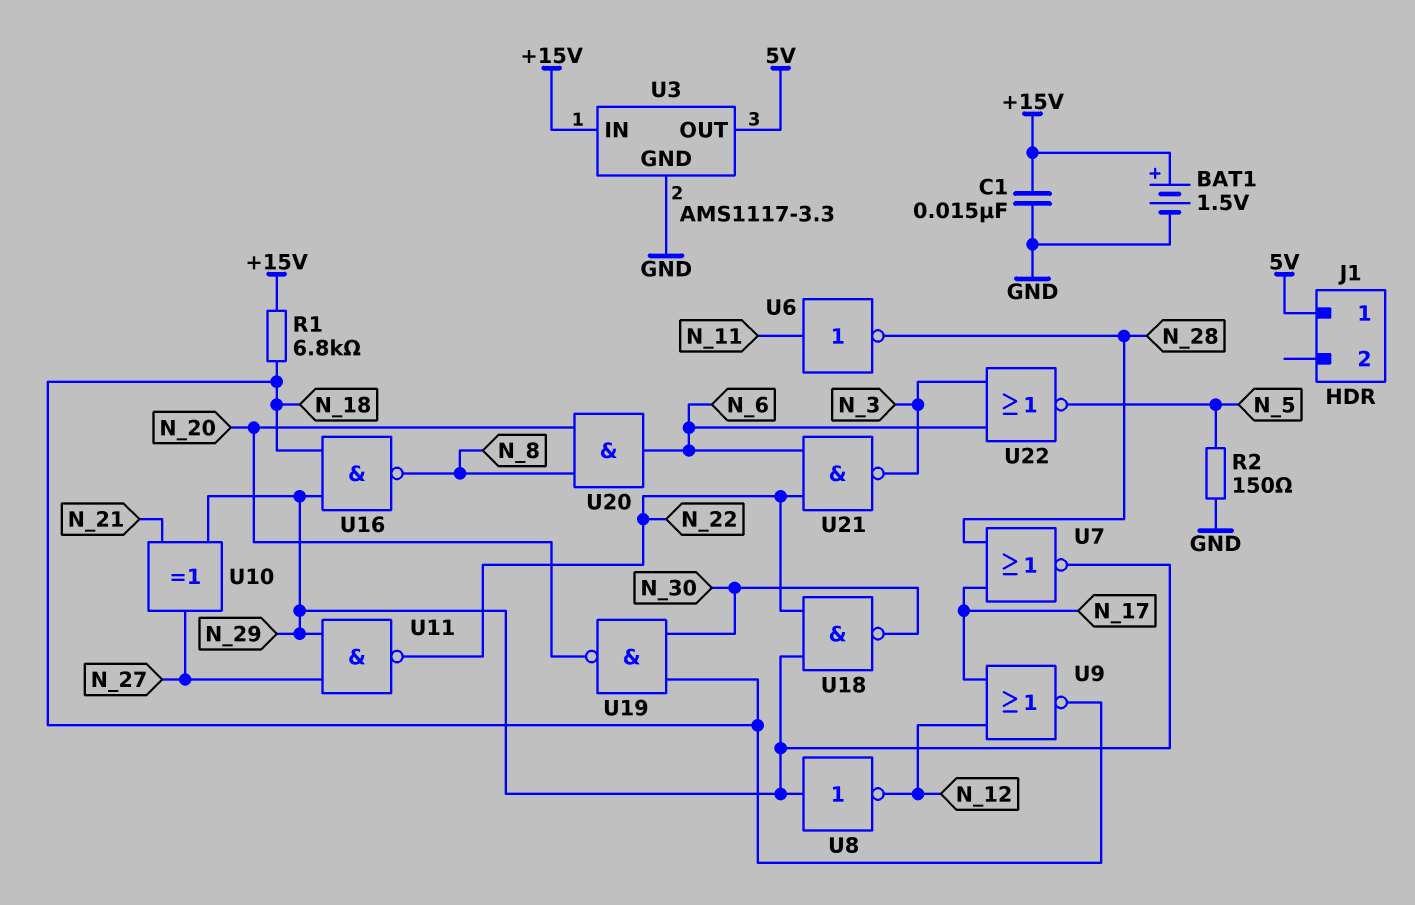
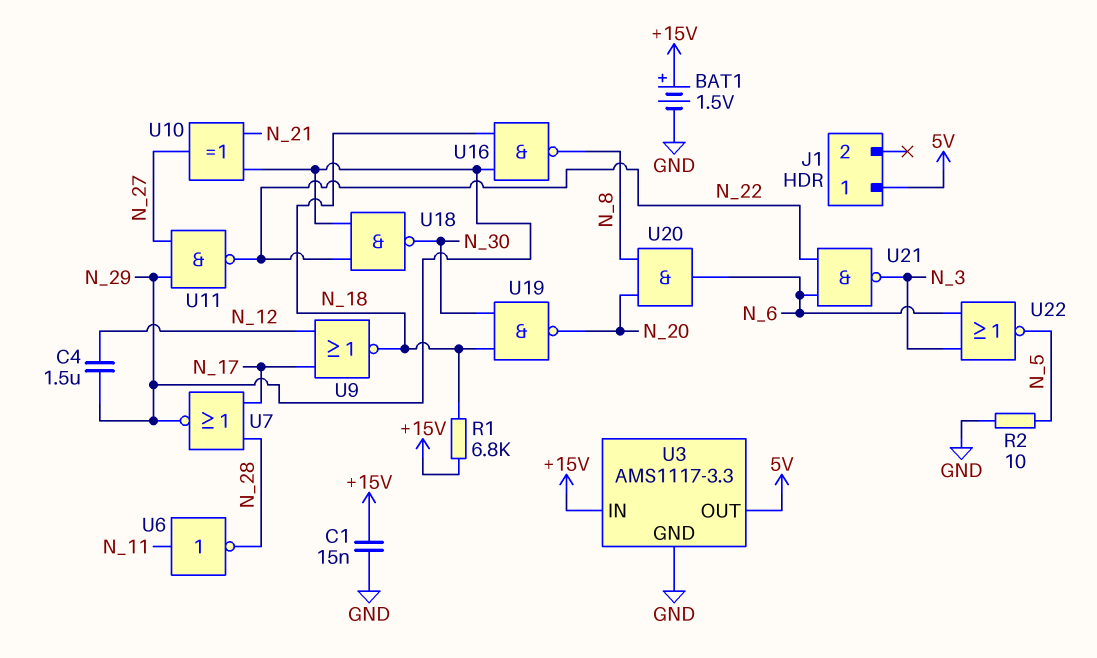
C4: none -> 1.5uF (N_12, N_29)
R2: 150 (GND, N_5) -> 10 (GND, N_5)
U8: NOT (in N_29, out N_12) -> none

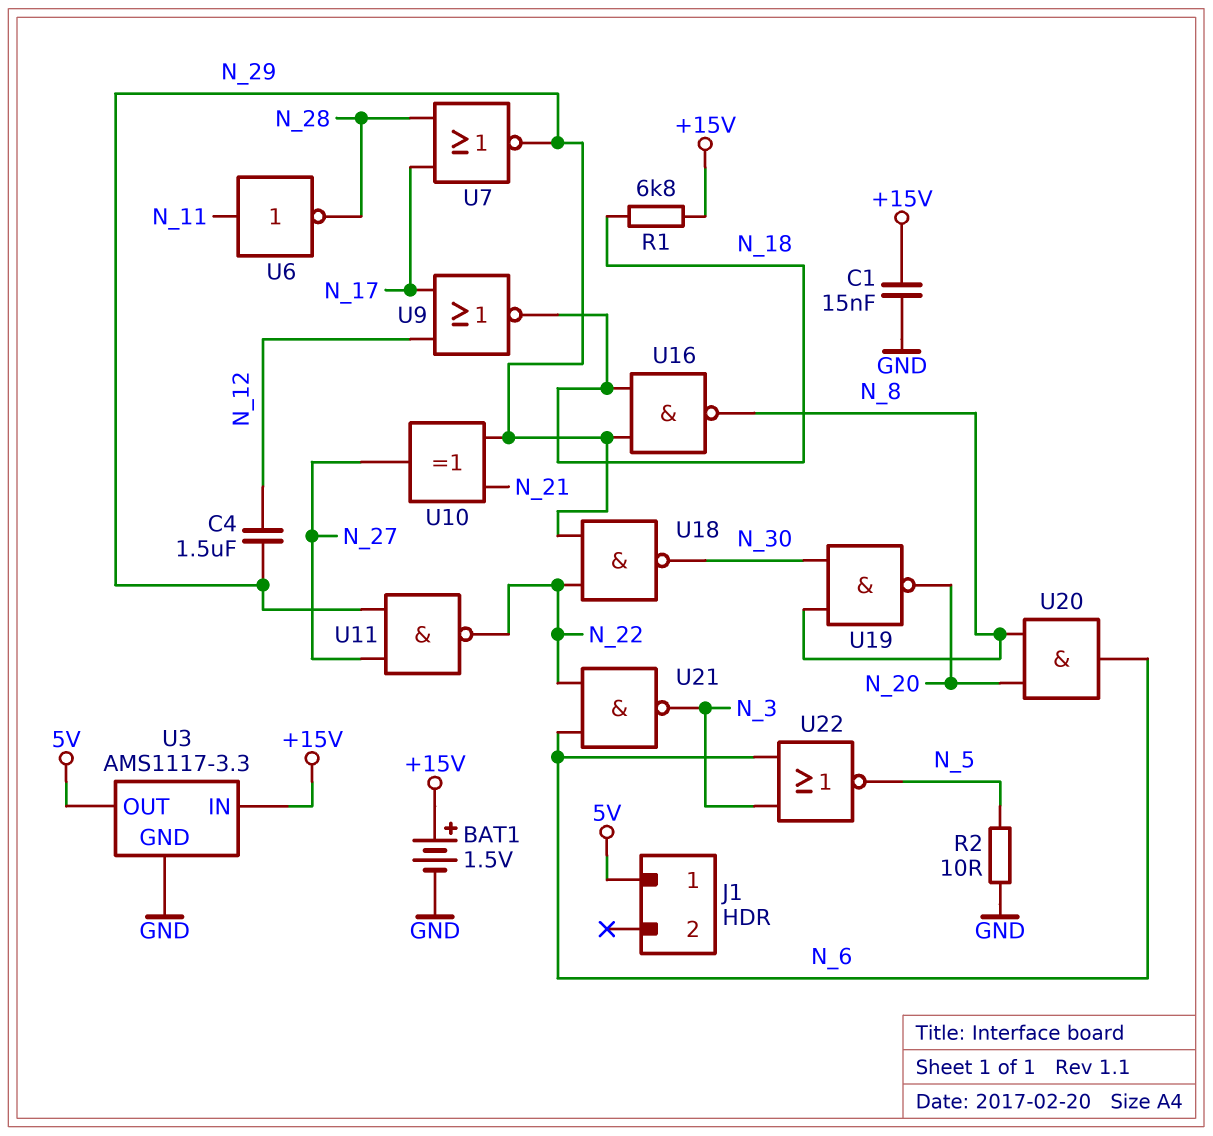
U19: NAND (in N_18, in N_30, out N_20) -> NAND (in N_8, in N_30, out N_20)

